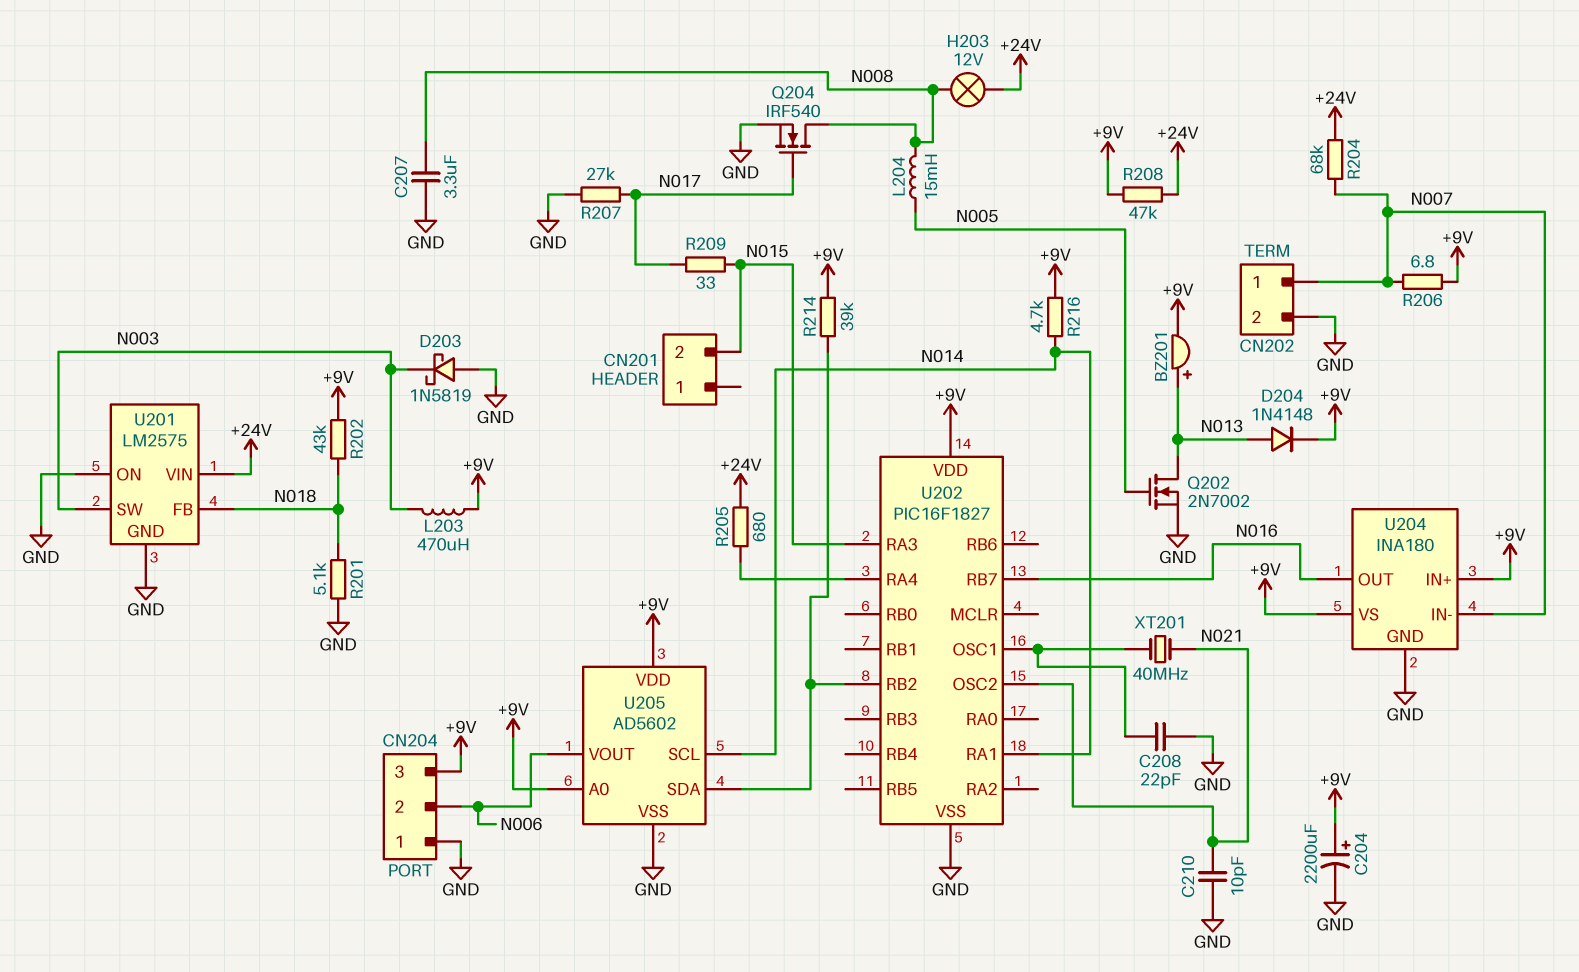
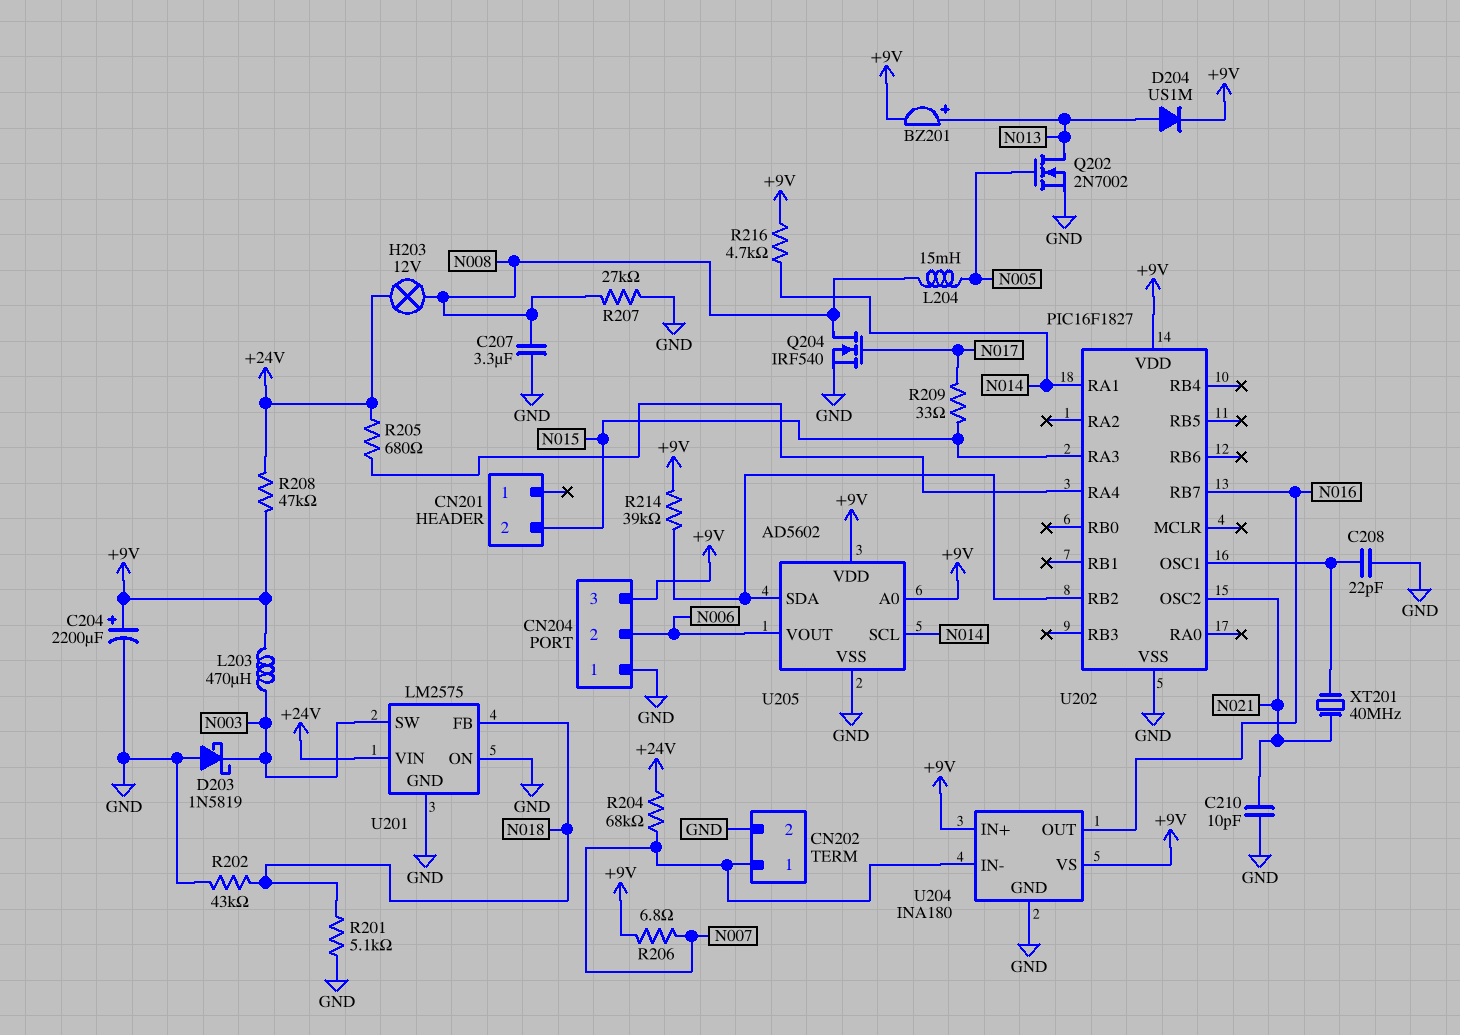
D204: diode 1N4148 (A N013, K +9V) -> diode US1M (A N013, K +9V)
R202: 43k (+9V, N018) -> 43k (GND, N018)
R207: 27k (GND, N017) -> 27k (GND, N008)

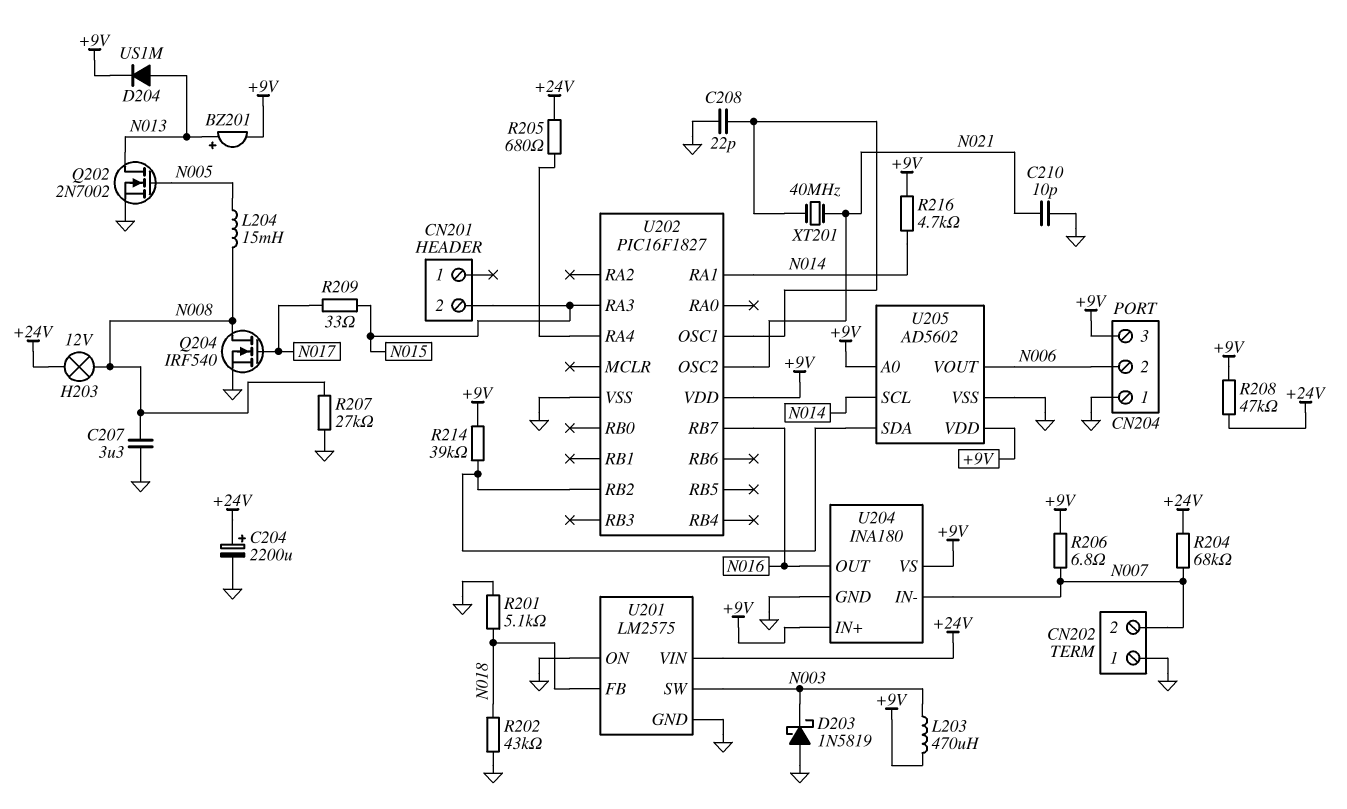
C204: 2200uF (plus +9V, minus GND) -> 2200uF (plus +24V, minus GND)
CN202 pin 1: N007 -> GND
CN202 pin 2: GND -> N007

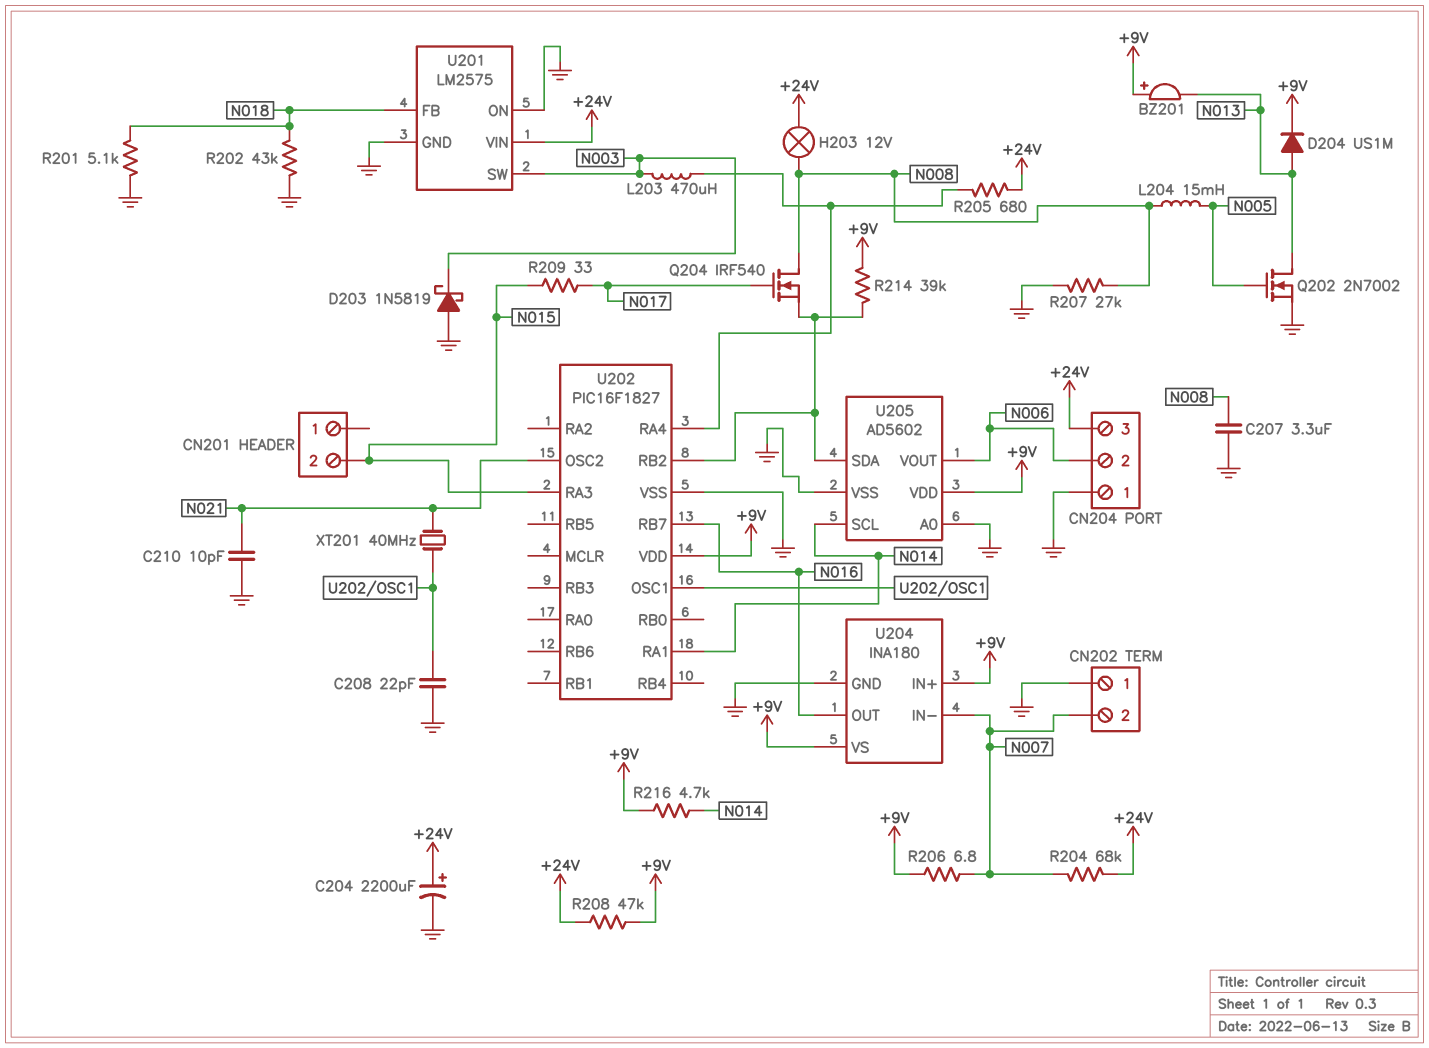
BZ201: buzzer (plus N013, minus +9V) -> buzzer (plus +9V, minus N013)
CN204 pin 3: +9V -> +24V
L203: 470uH (+9V, N003) -> 470uH (N003, U202/RA4)
Q204: NMOS IRF540 (G N017, D N008, S GND) -> NMOS IRF540 (G N017, D N008, S U202/RB2)
U205 pin A0: +9V -> GND

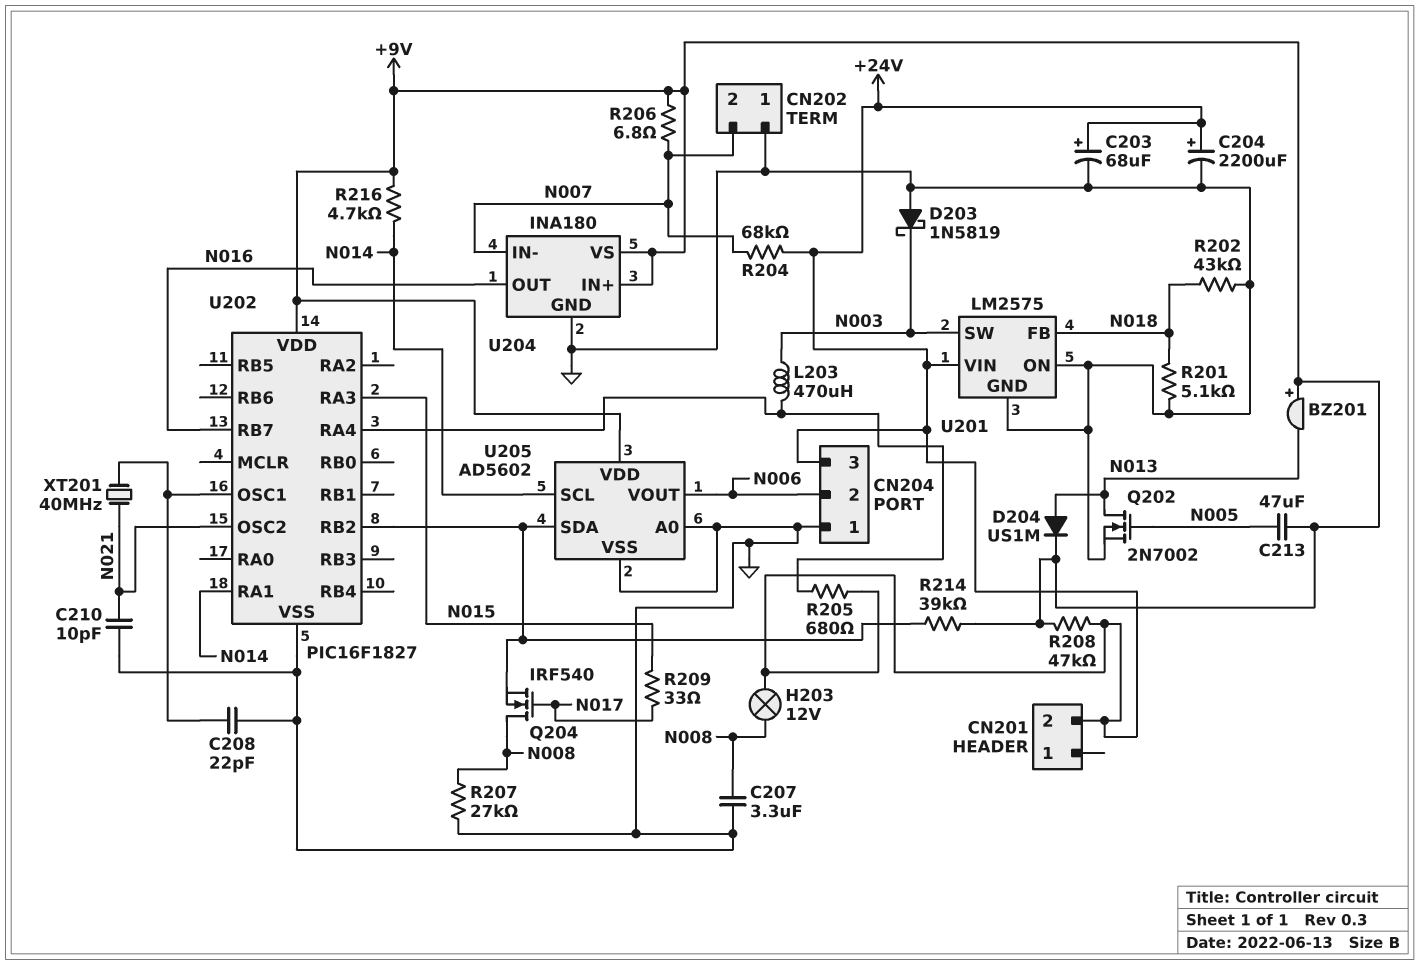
C203: none -> 68uF (plus +24V, minus GND)
C213: none -> 47uF (+9V, N005)
CN201 pin 2: N015 -> +24V
L204: 15mH (N005, N008) -> none

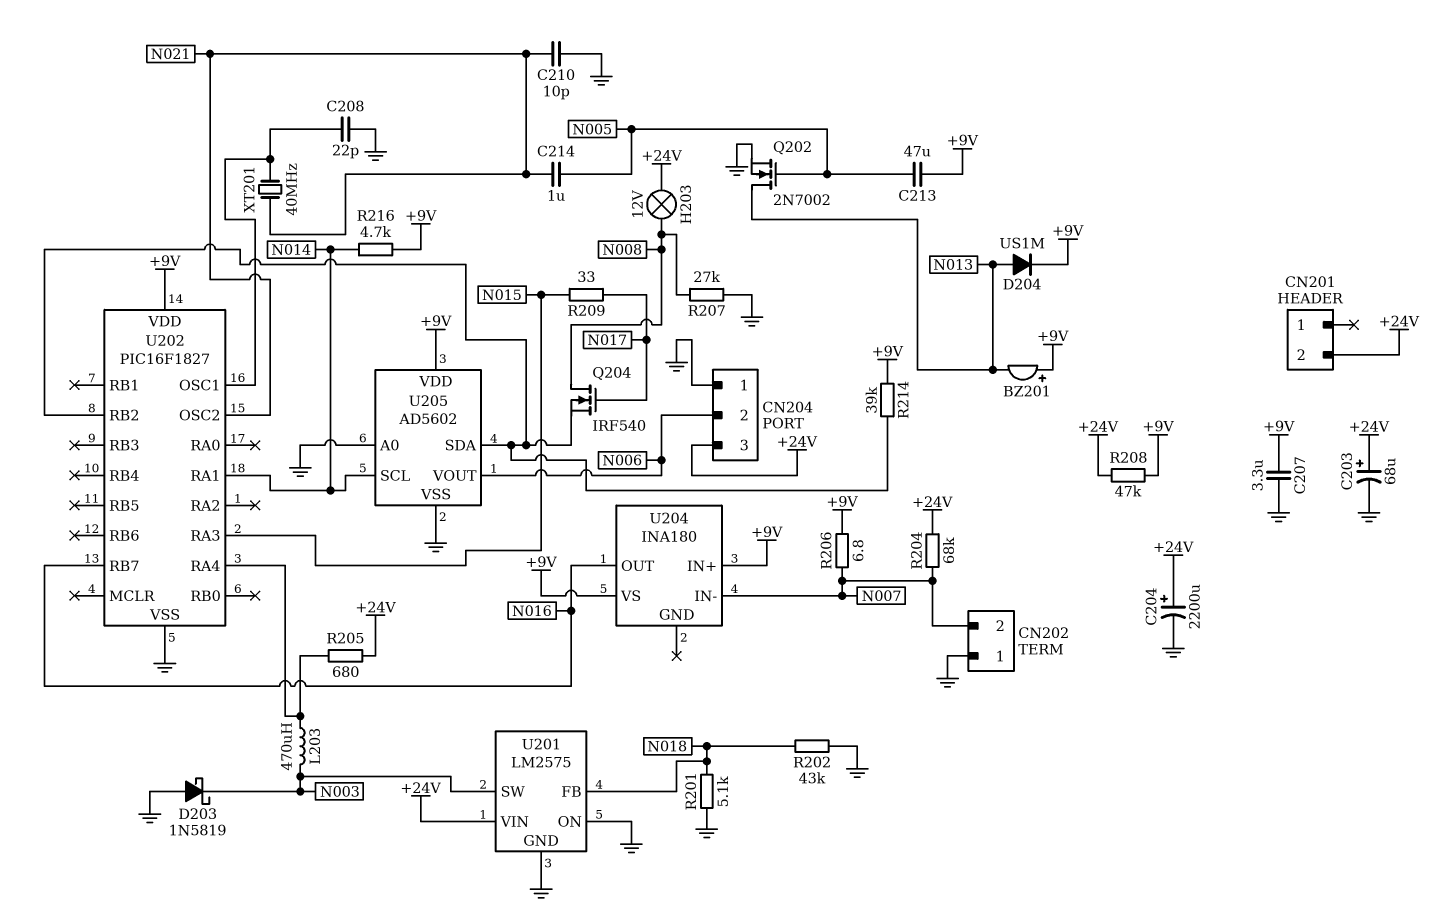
C207: 3.3uF (GND, N008) -> 3.3uF (+9V, GND)
C214: none -> 1uF (N005, N021)
U204 pin GND: GND -> none

